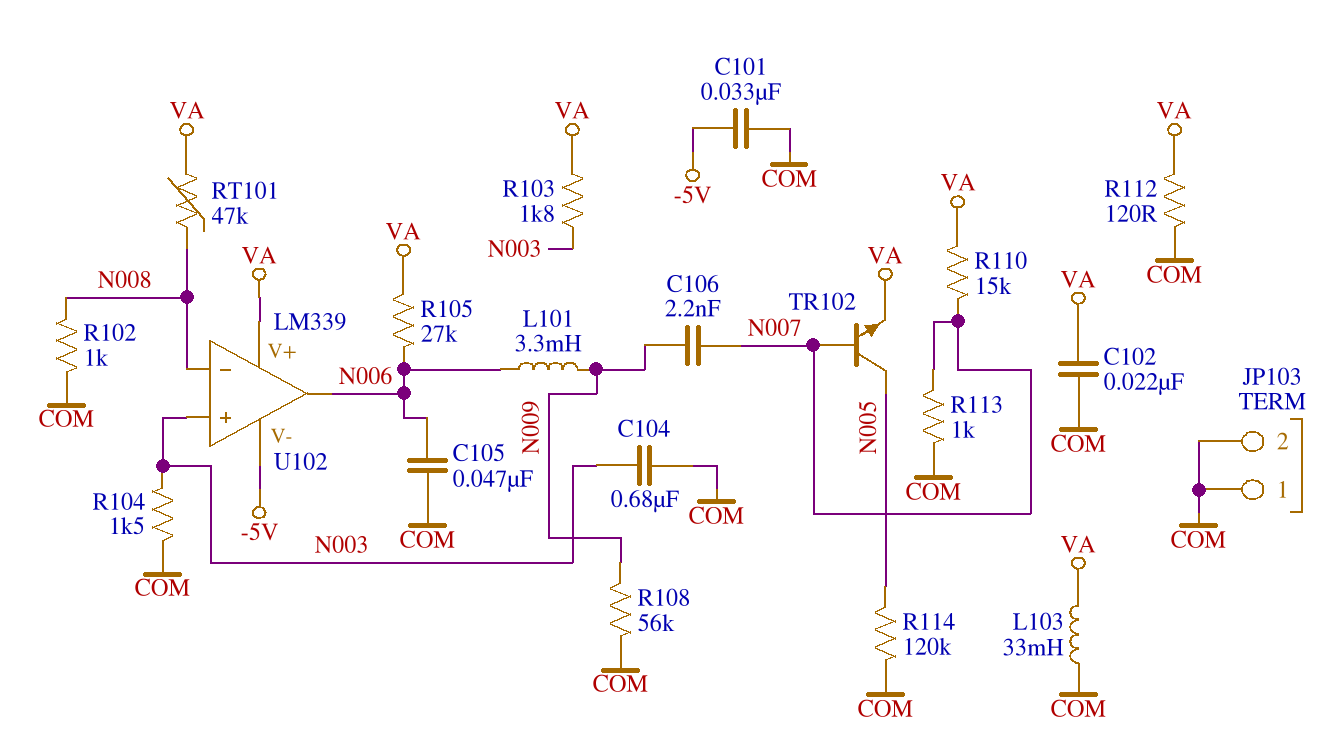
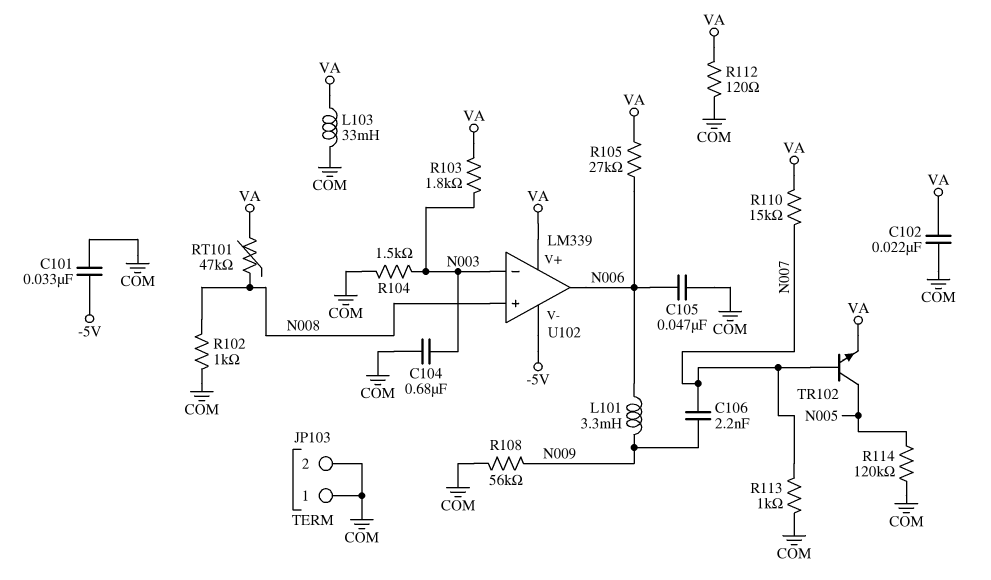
U102 pin in+: N003 -> N008
U102 pin in-: N008 -> N003

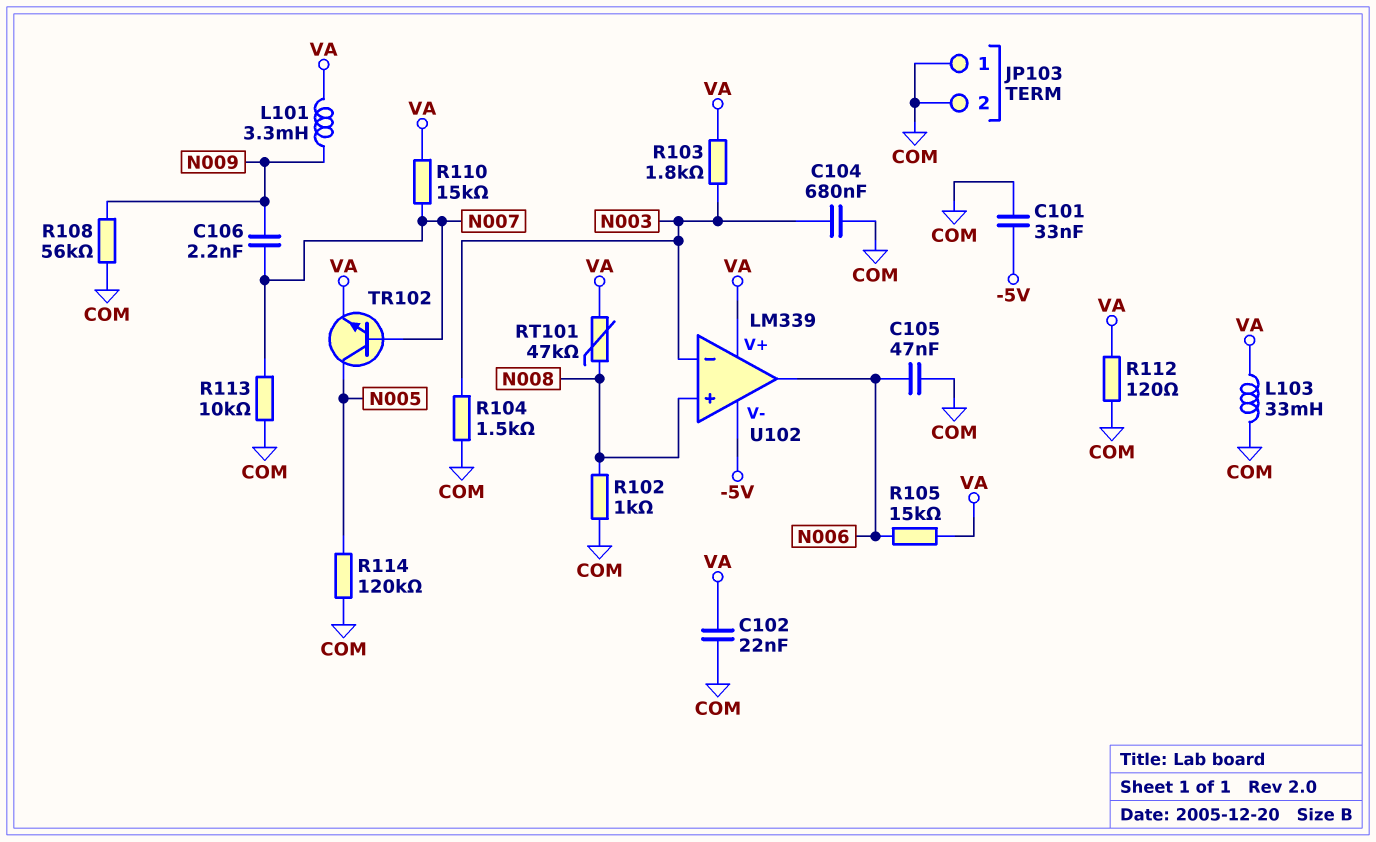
L101: 3.3mH (N006, N009) -> 3.3mH (N009, VA)
R105: 27k (N006, VA) -> 15k (N006, VA)
R113: 1k (COM, N007) -> 10k (COM, N007)

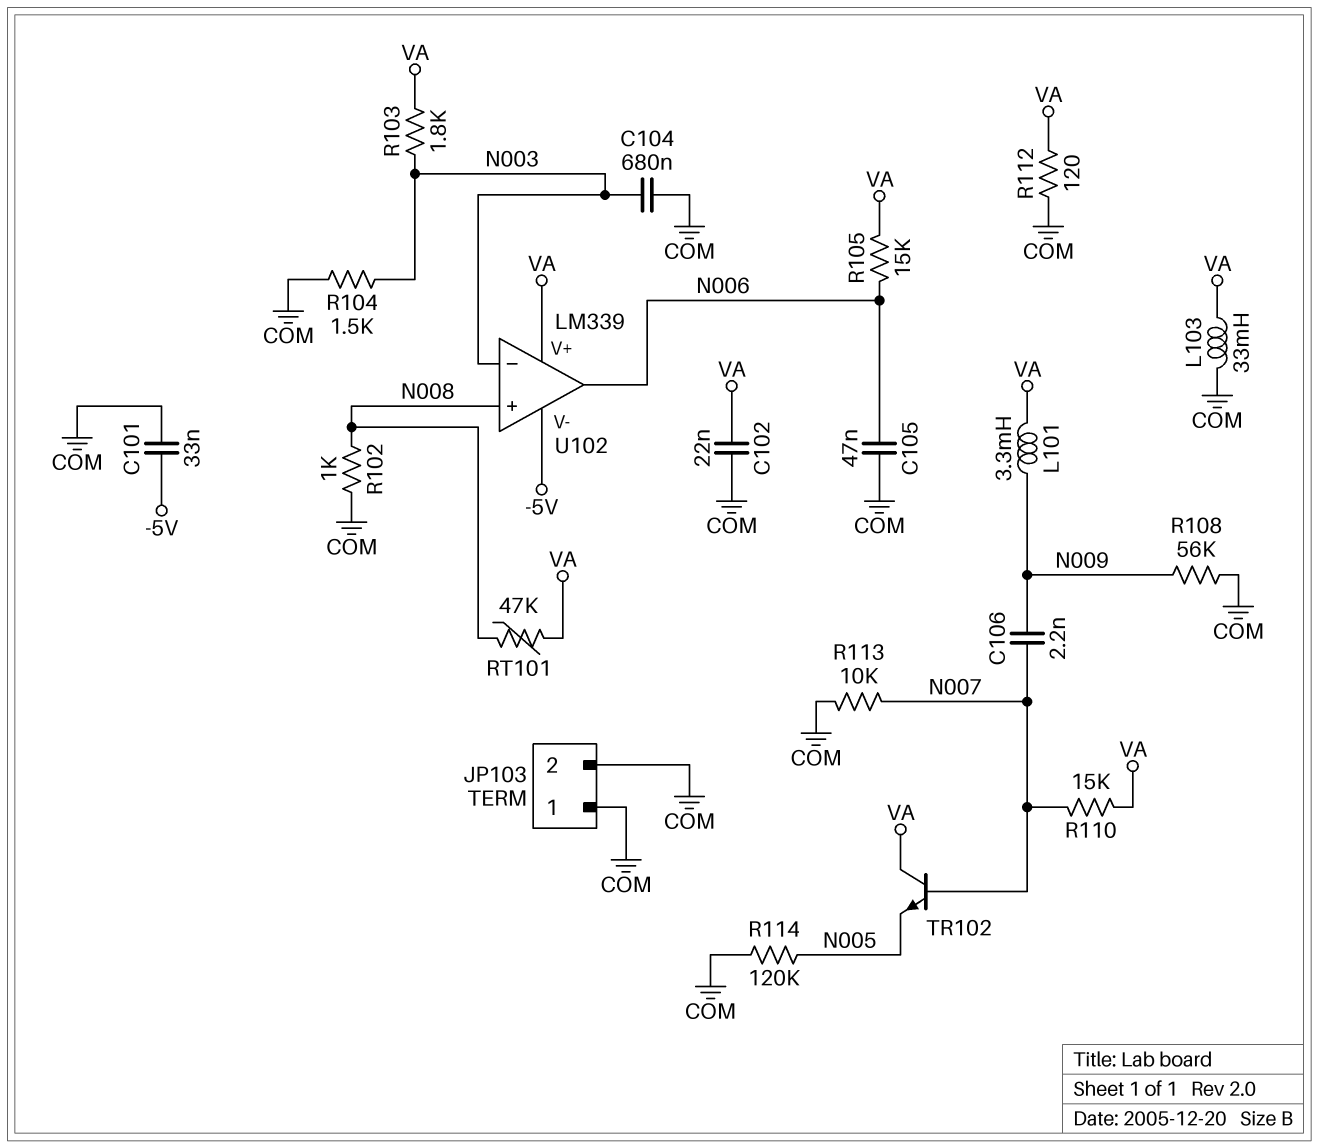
TR102: NPN (B N007, C N005, E VA) -> NPN (B N007, C VA, E N005)

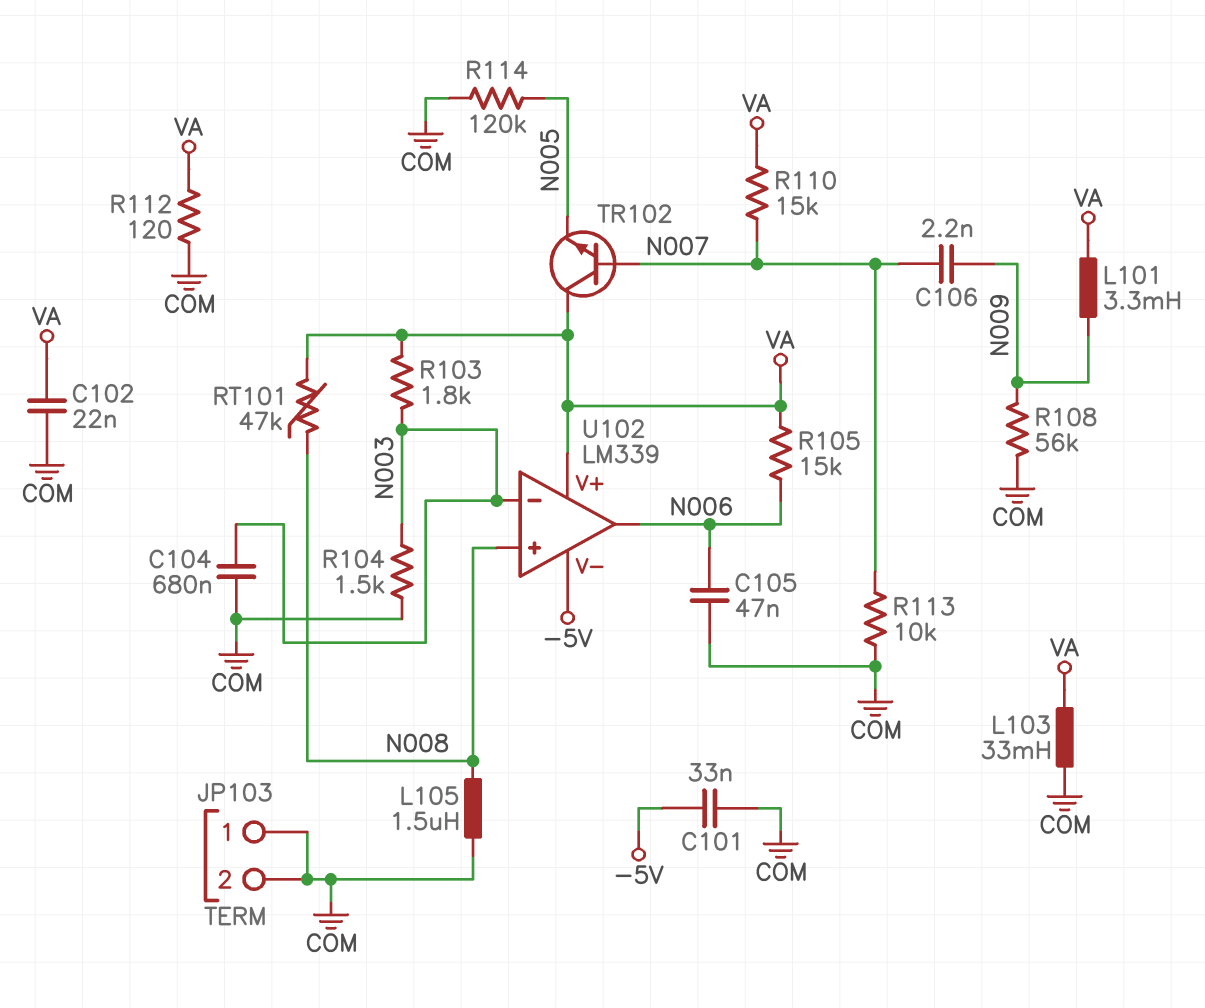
L105: none -> 1.5uH (COM, N008)
R102: 1k (COM, N008) -> none

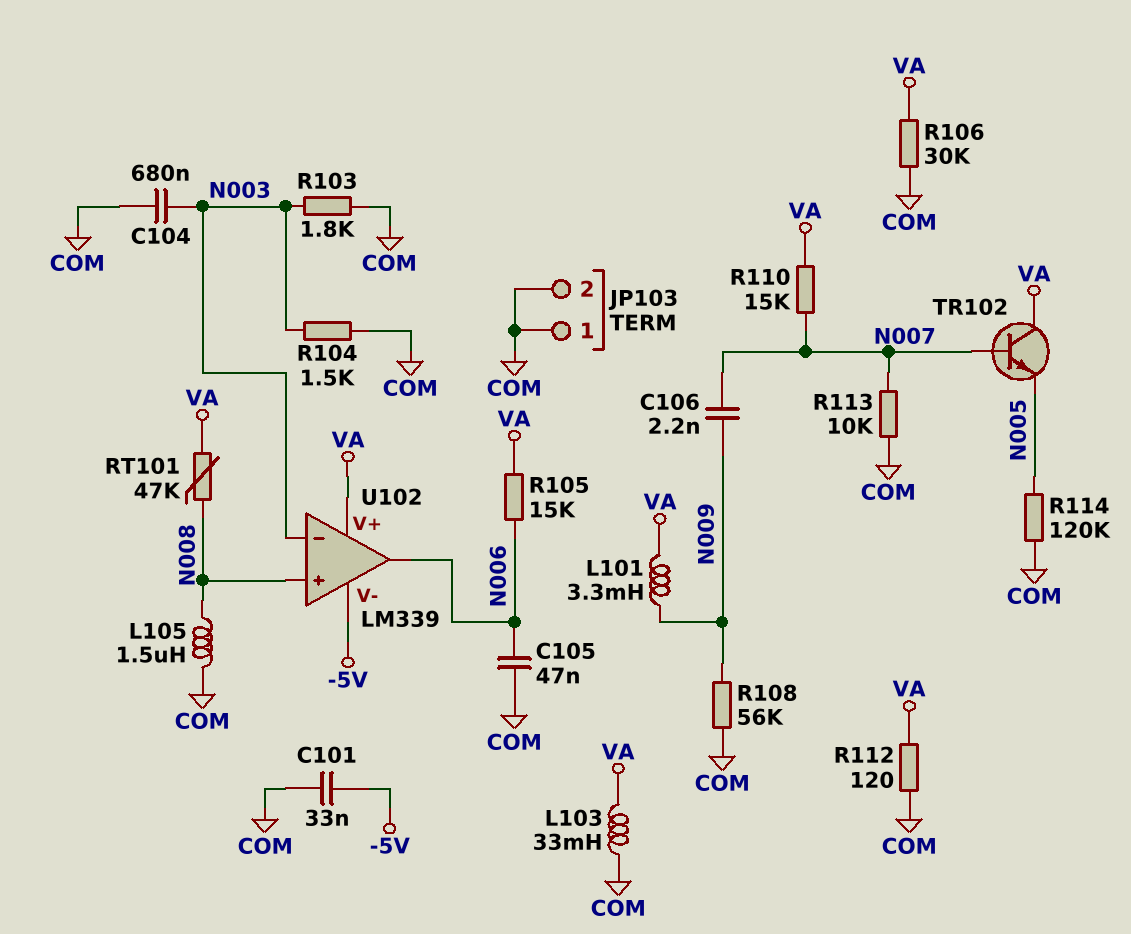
C102: 22nF (COM, VA) -> none
R103: 1.8k (N003, VA) -> 1.8k (COM, N003)
R106: none -> 30k (COM, VA)

